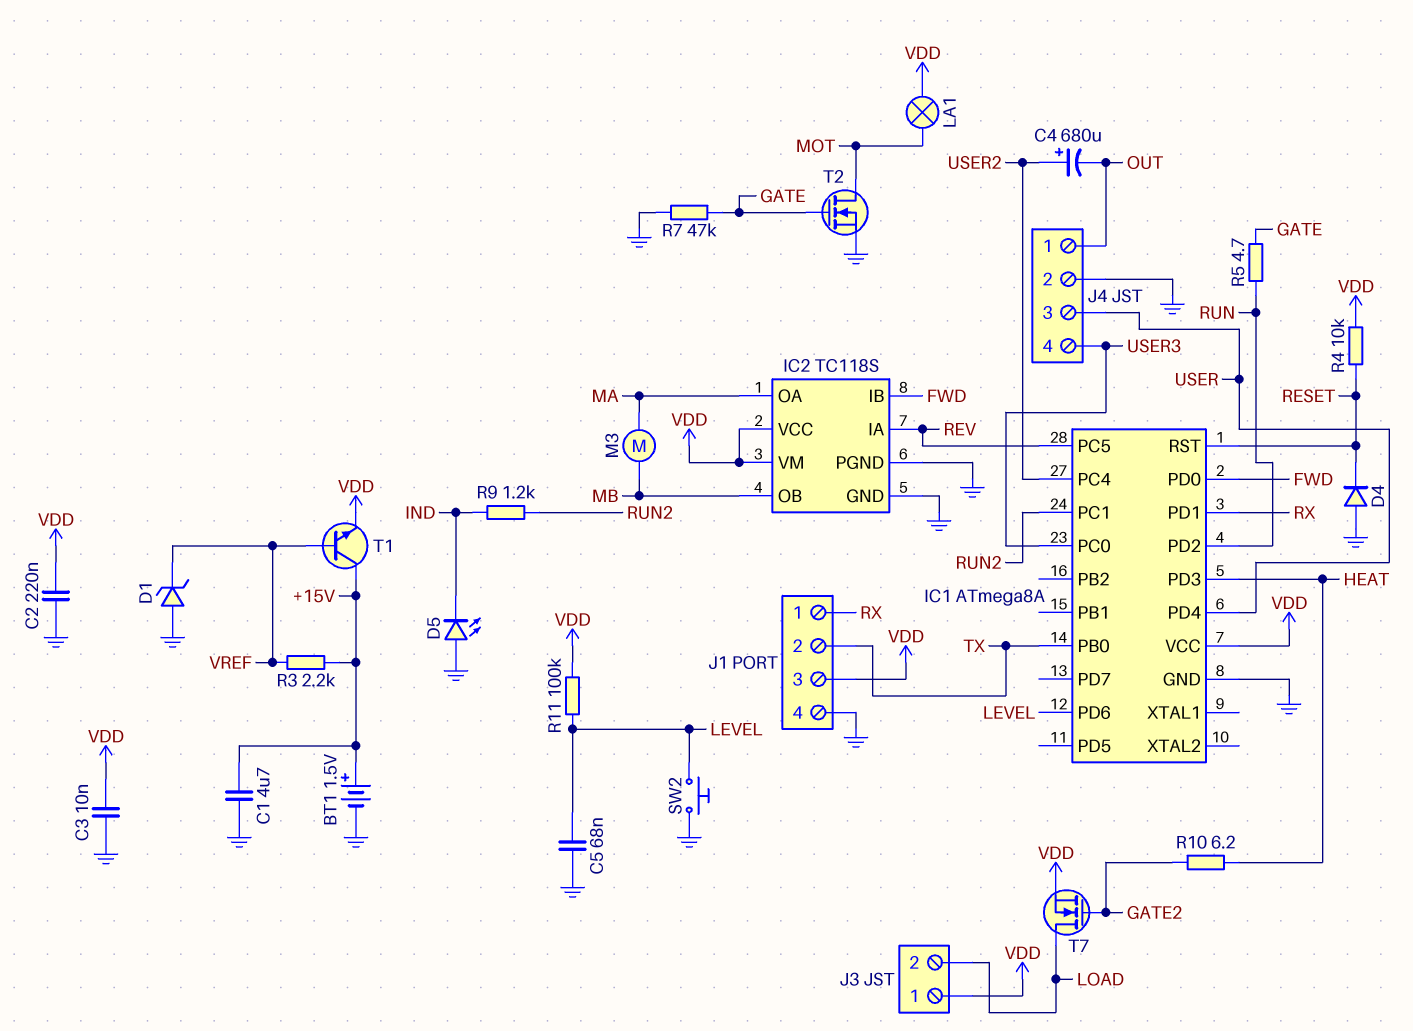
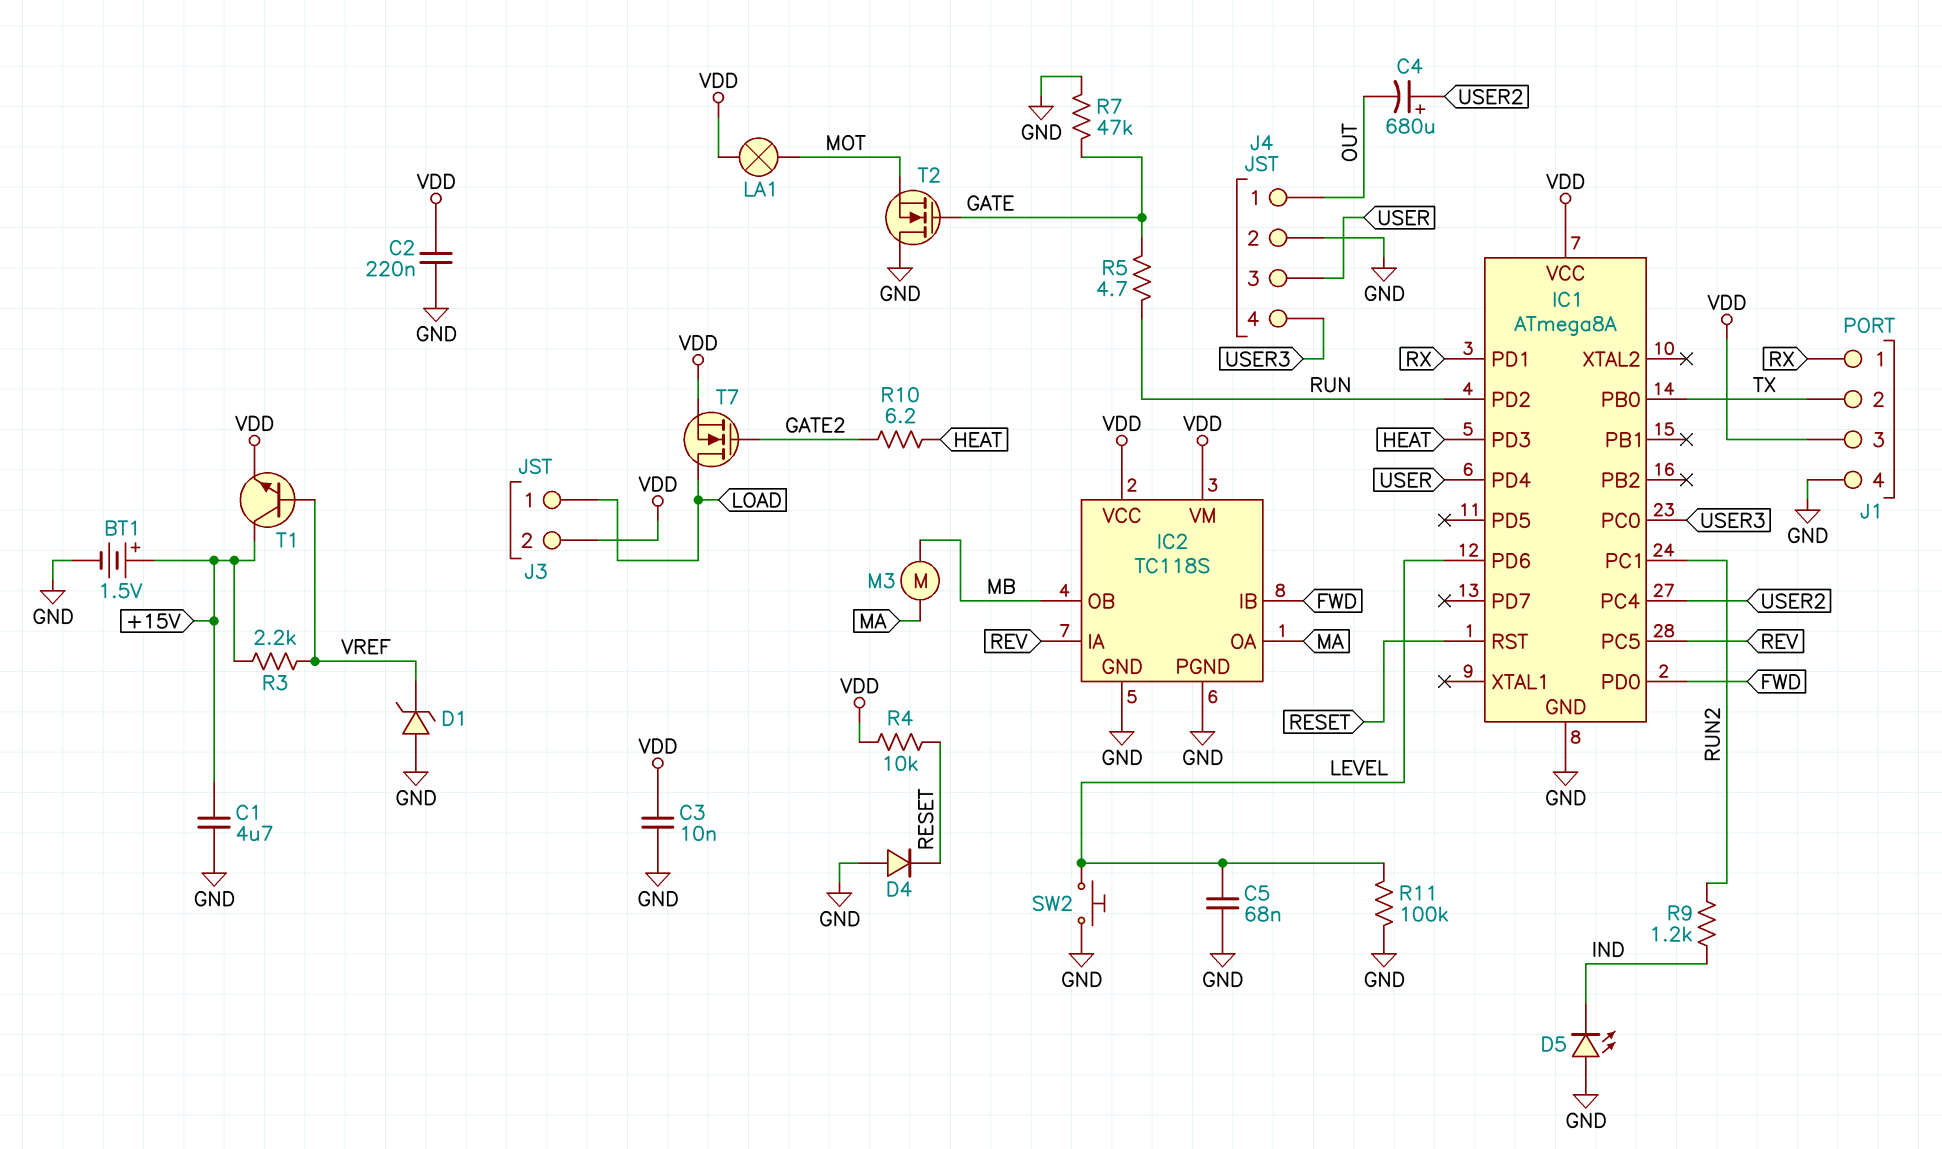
J3 pin 1: VDD -> LOAD
J3 pin 2: LOAD -> VDD
R11: 100k (LEVEL, VDD) -> 100k (GND, LEVEL)
T2: NMOS (G GATE, D MOT, S GND) -> NMOS (G GATE, D GND, S MOT)

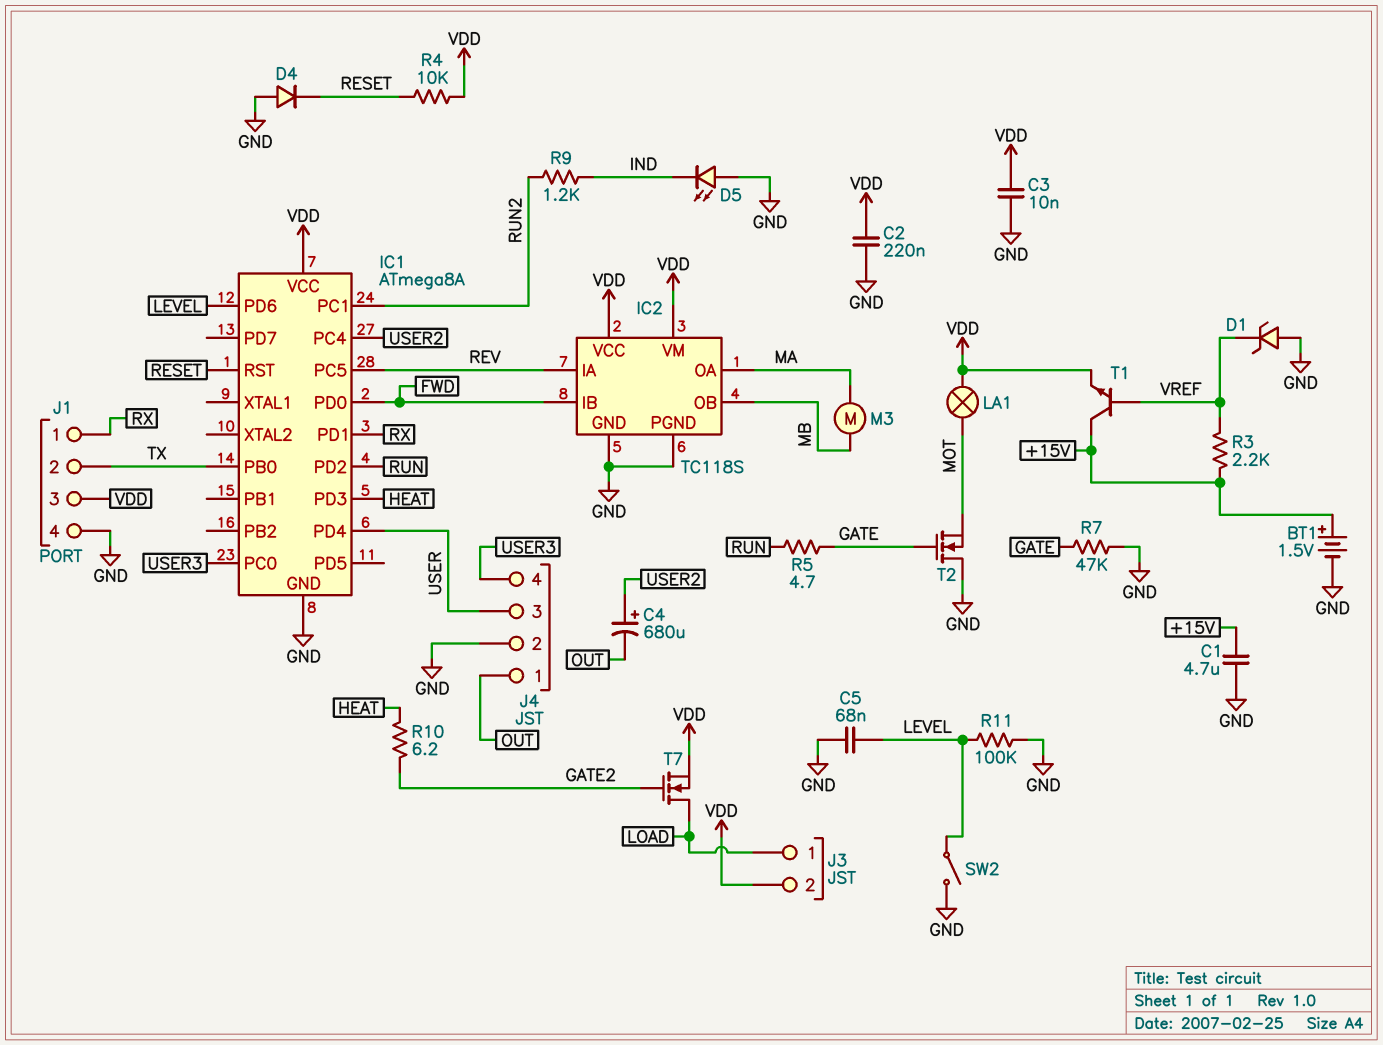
SW2: button (GND, LEVEL) -> switch (GND, LEVEL)

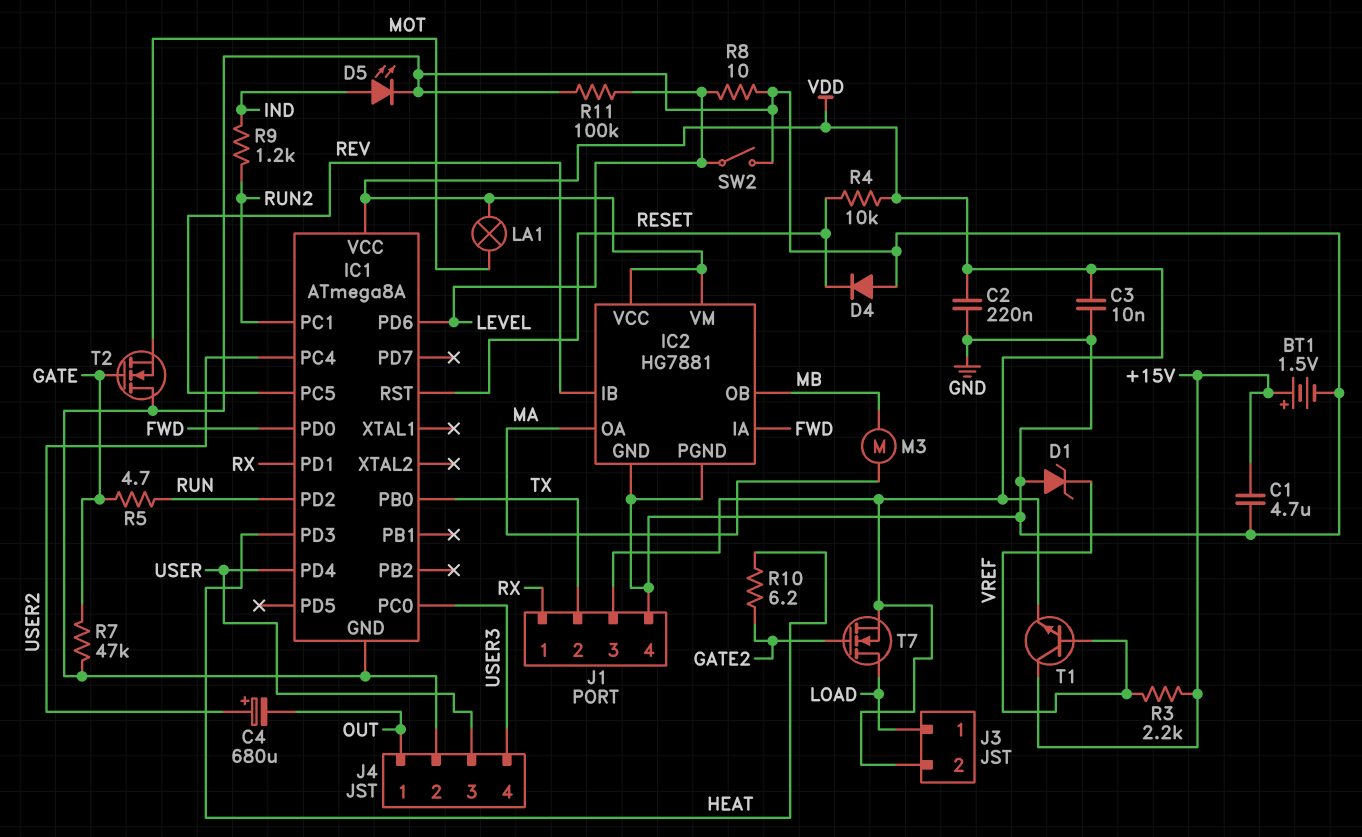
C5: 68nF (GND, LEVEL) -> none
D5: LED (A GND, K IND) -> LED (A IND, K GND)
IC2: TC118S -> HG7881
IC2 pin IA: REV -> FWD
IC2 pin IB: FWD -> REV
R8: none -> 10 (GND, LEVEL)

